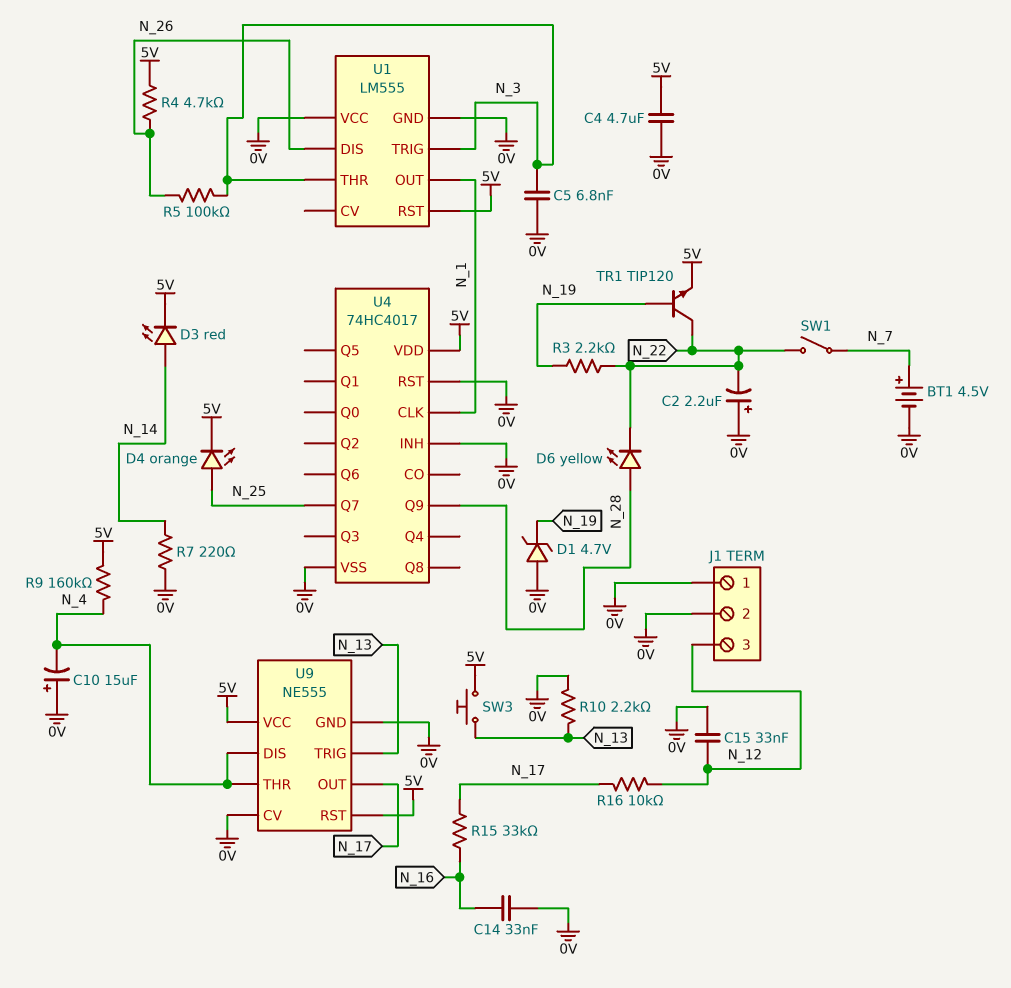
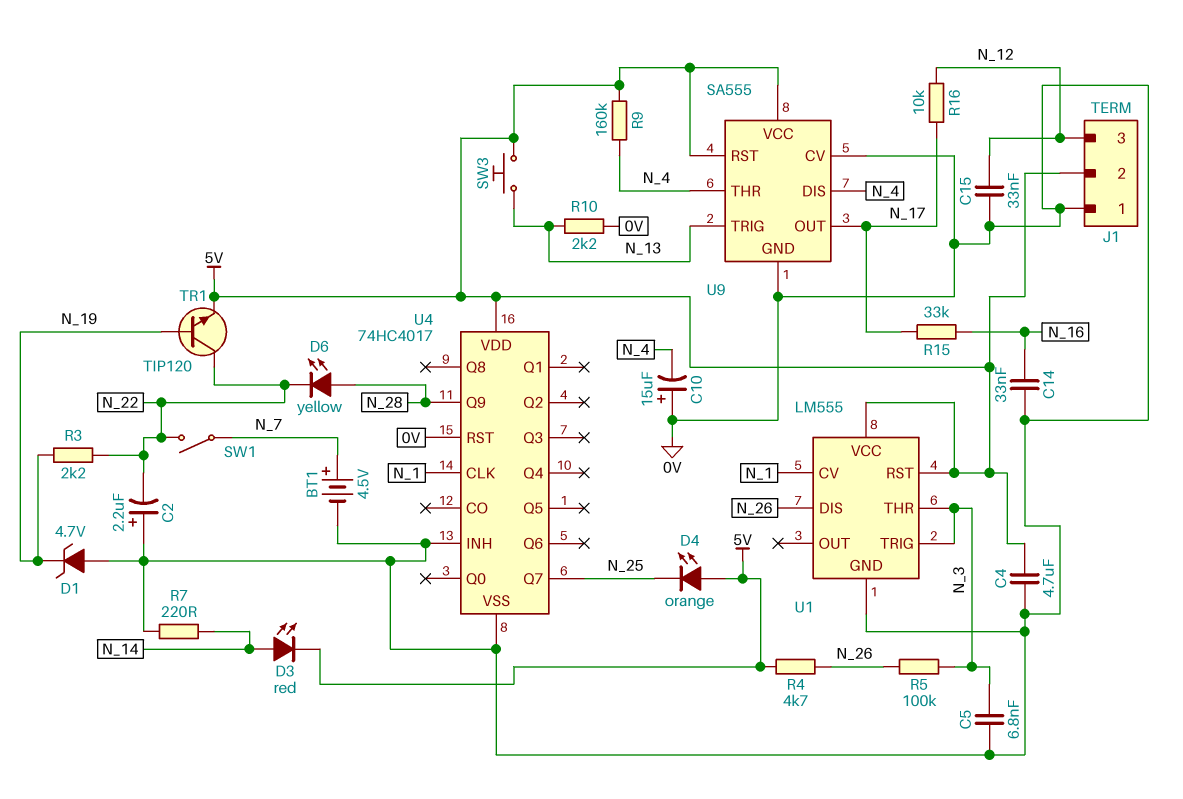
D4: LED orange (A N_25, K 5V) -> LED orange (A 5V, K N_25)
J1 pin 2: 0V -> 5V
U1 pin CV: none -> N_1
U1 pin OUT: N_1 -> none
U1 pin VCC: 0V -> 5V
U9: NE555 -> SA555

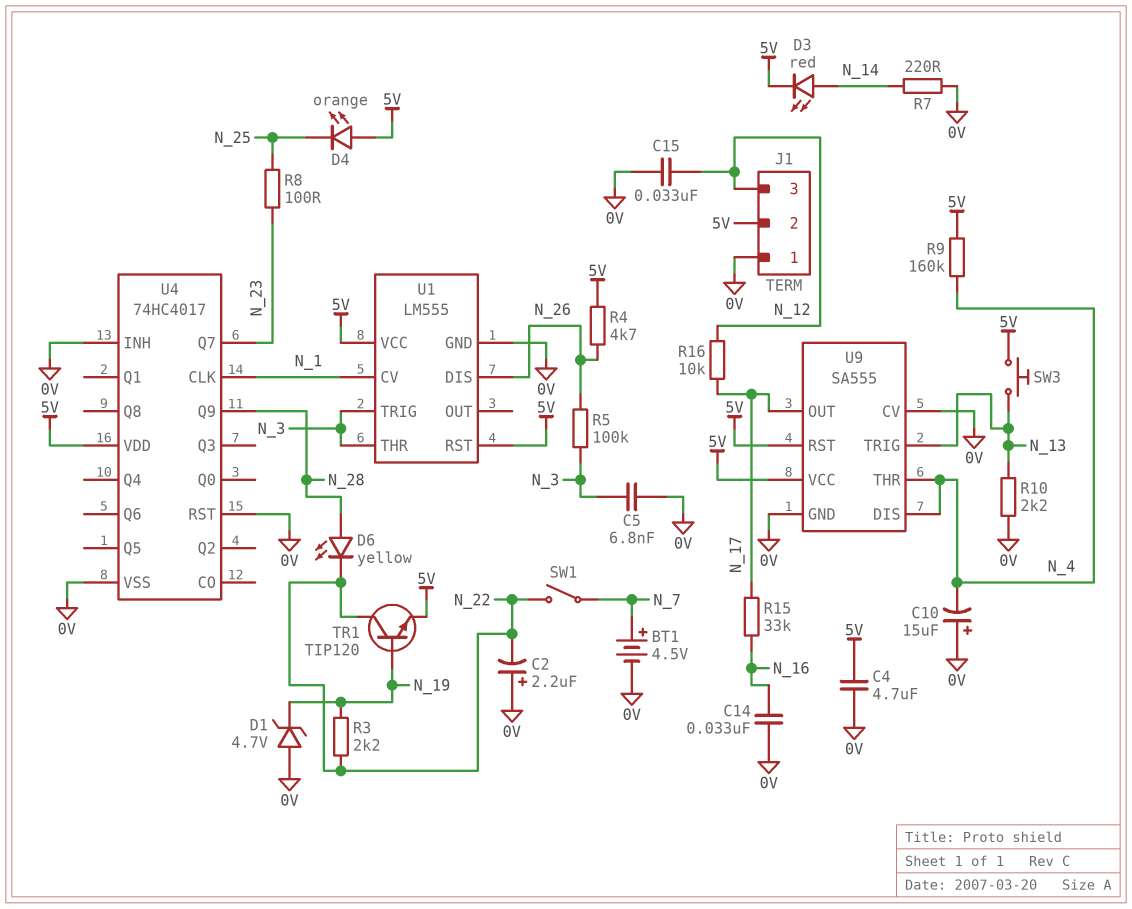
R8: none -> 100 (N_23, N_25)
U4 pin Q7: N_25 -> N_23

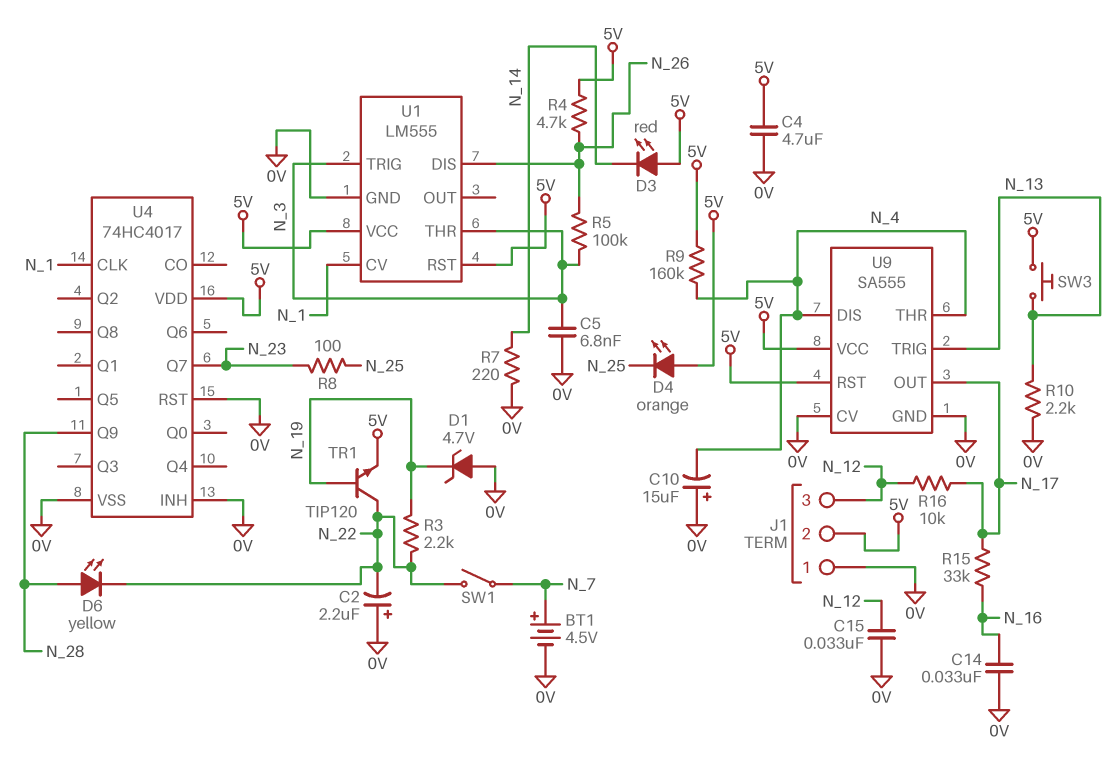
D3: LED red (A N_14, K 5V) -> LED red (A 5V, K N_14)

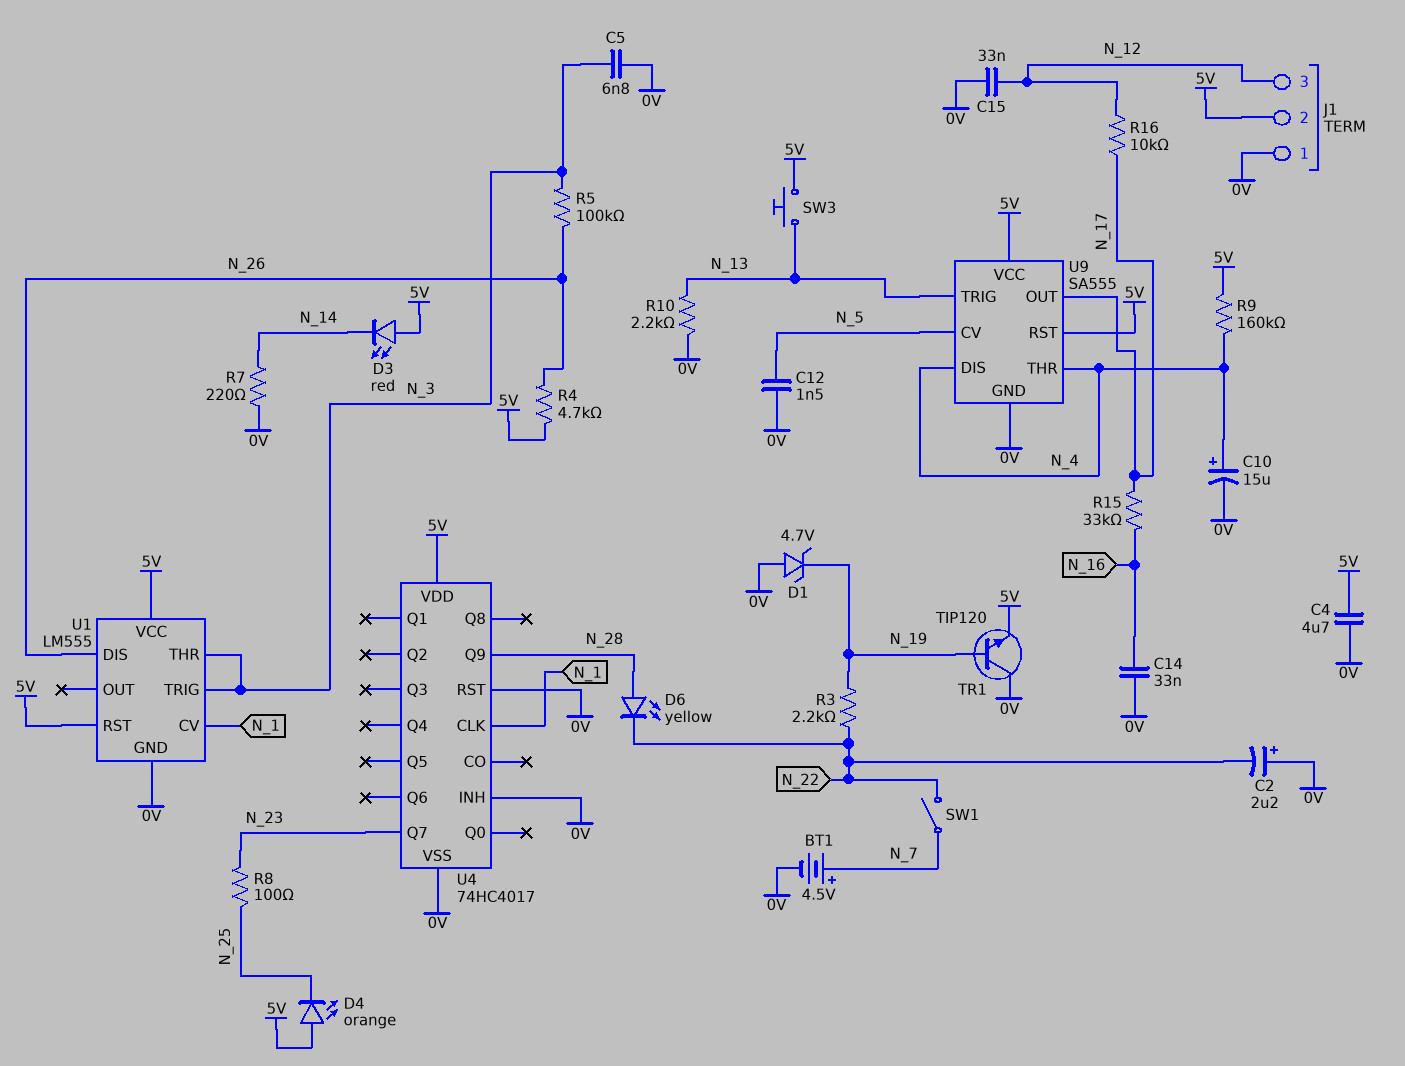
C10: 15uF (plus 0V, minus N_4) -> 15uF (plus N_4, minus 0V)
C12: none -> 1.5nF (0V, N_5)
TR1: NPN TIP120 (B N_19, C N_22, E 5V) -> NPN TIP120 (B N_19, C 0V, E 5V)
U9 pin CV: 0V -> N_5

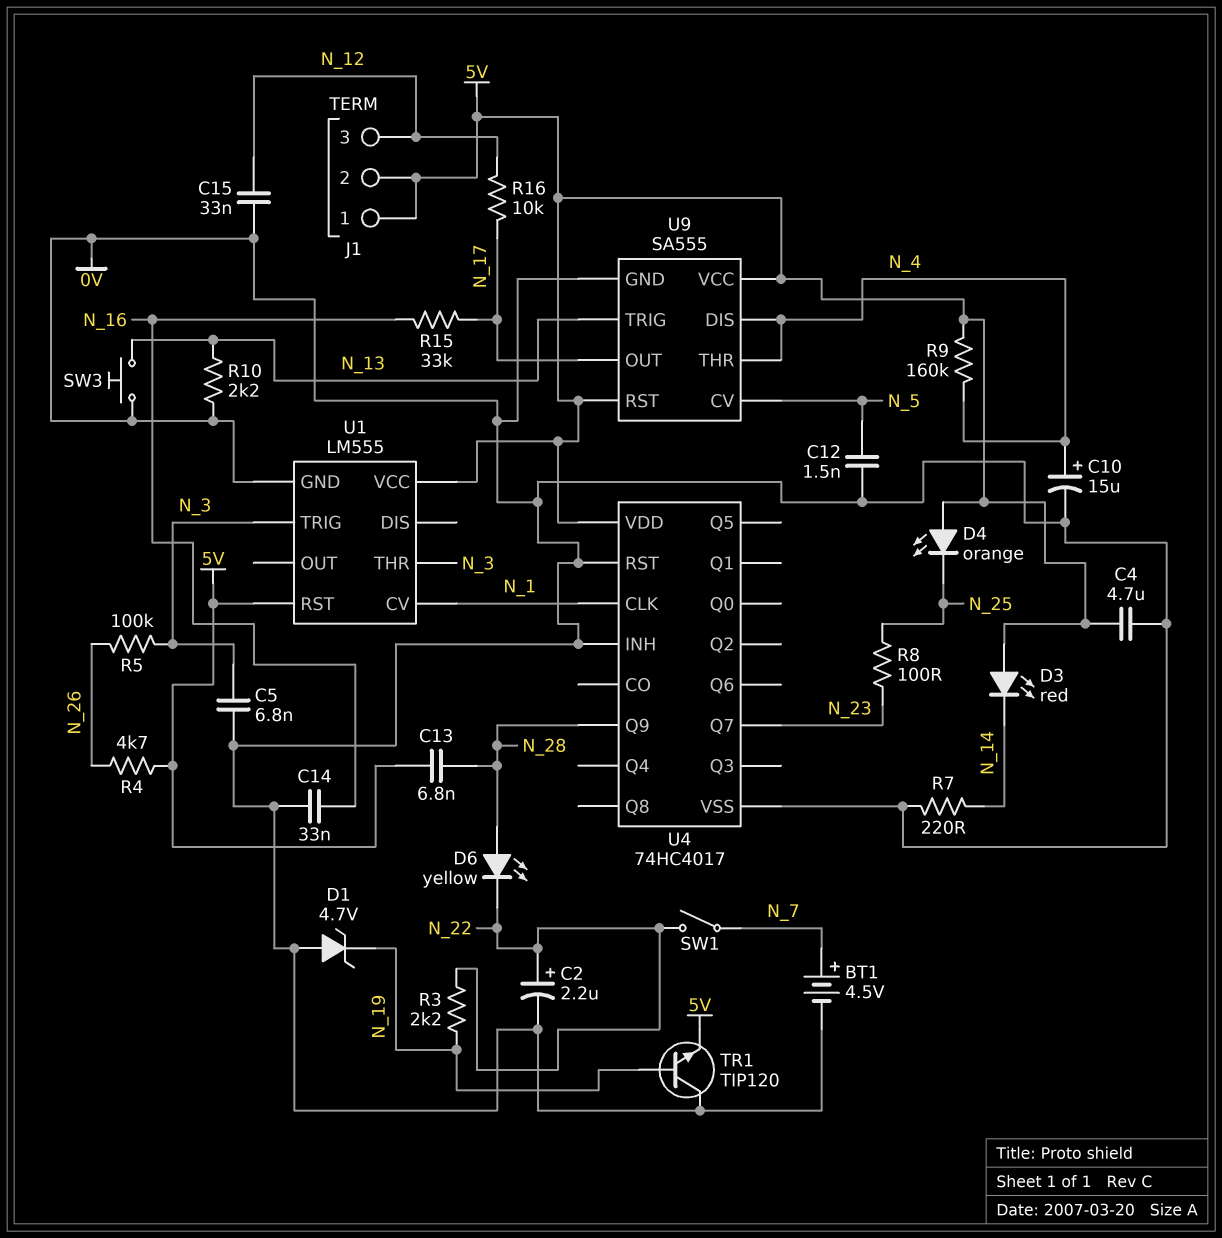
C2: 2.2uF (plus 0V, minus N_22) -> 2.2uF (plus N_22, minus 0V)
C13: none -> 6.8nF (5V, N_28)
J1 pin 1: 0V -> 5V
SW3: button (5V, N_13) -> button (0V, N_13)
U1 pin DIS: N_26 -> none

